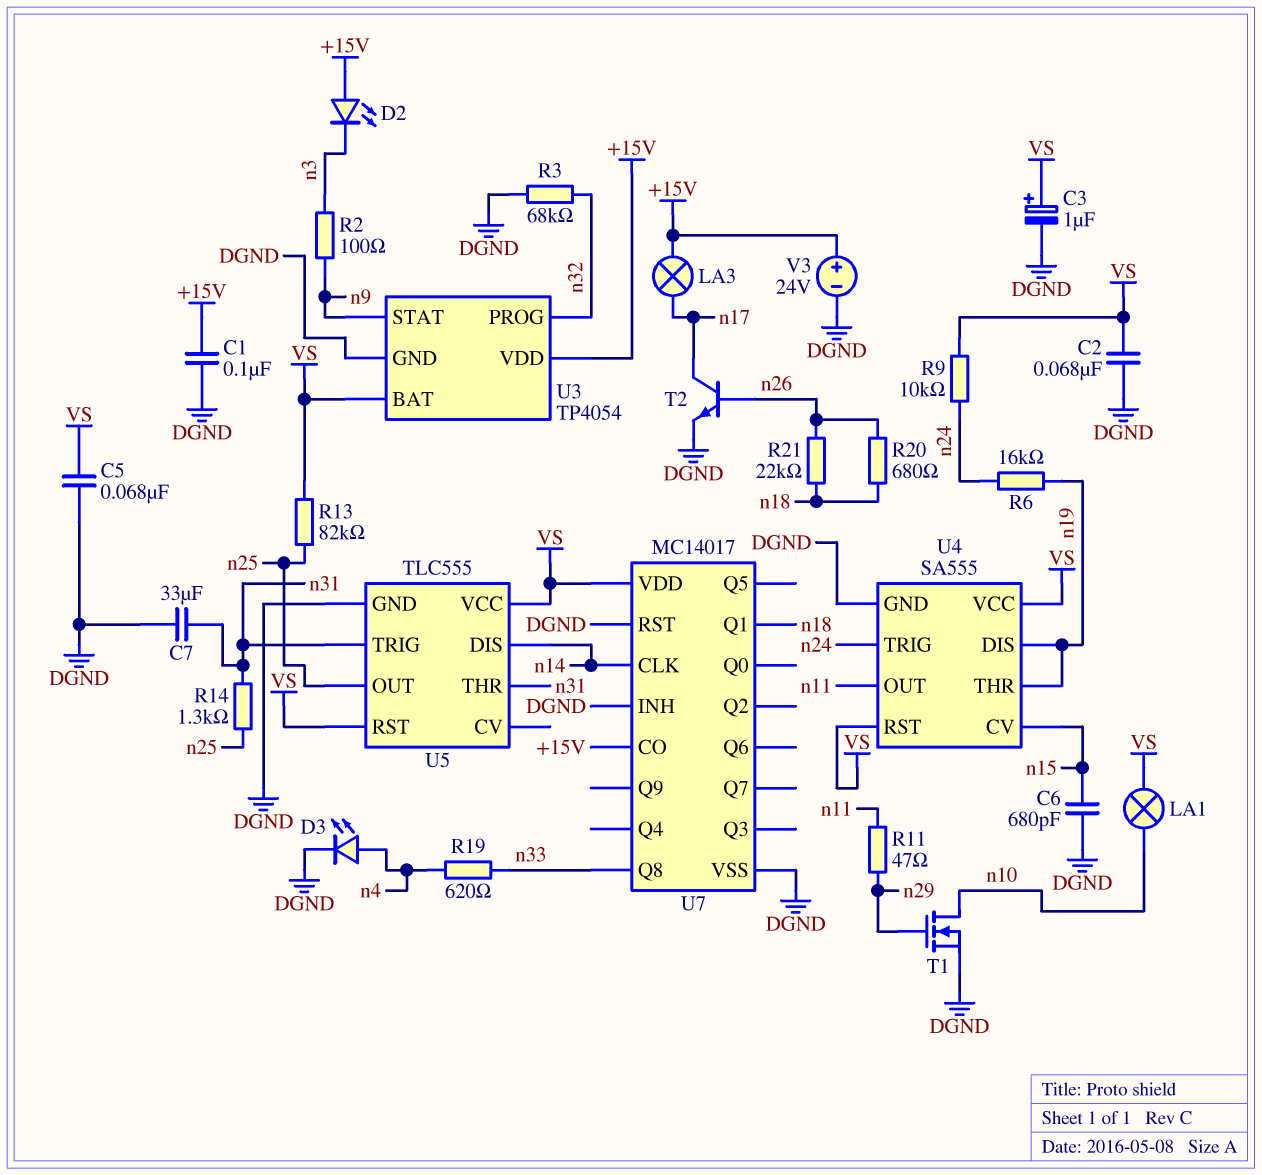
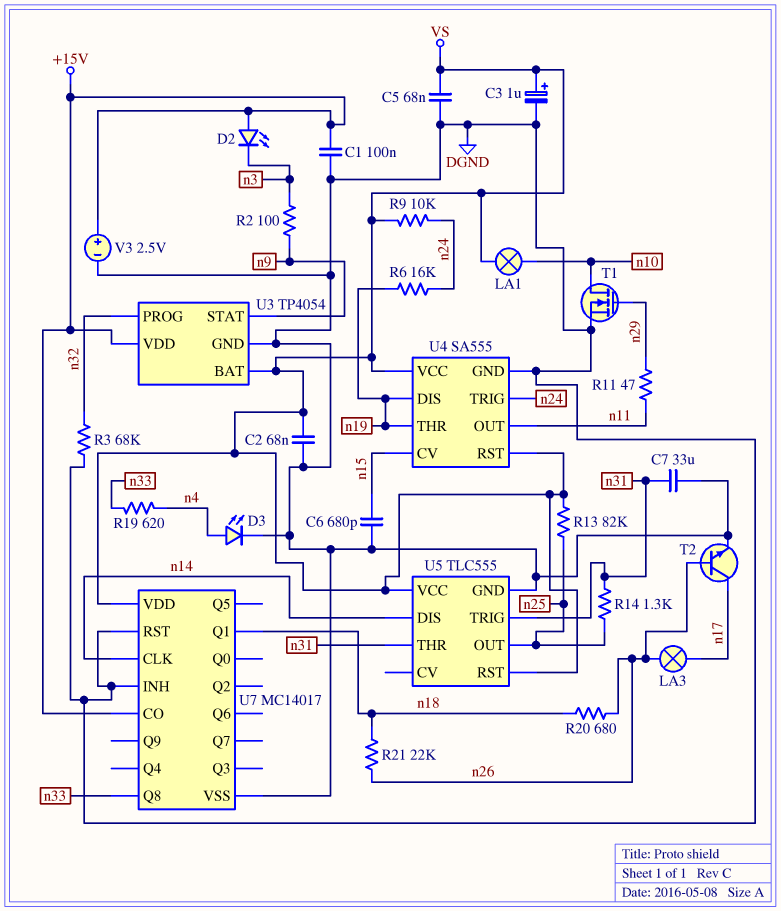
LA3: lamp (+15V, n17) -> lamp (n17, n26)
V3: 24V (plus +15V, minus DGND) -> 2.5V (plus +15V, minus DGND)

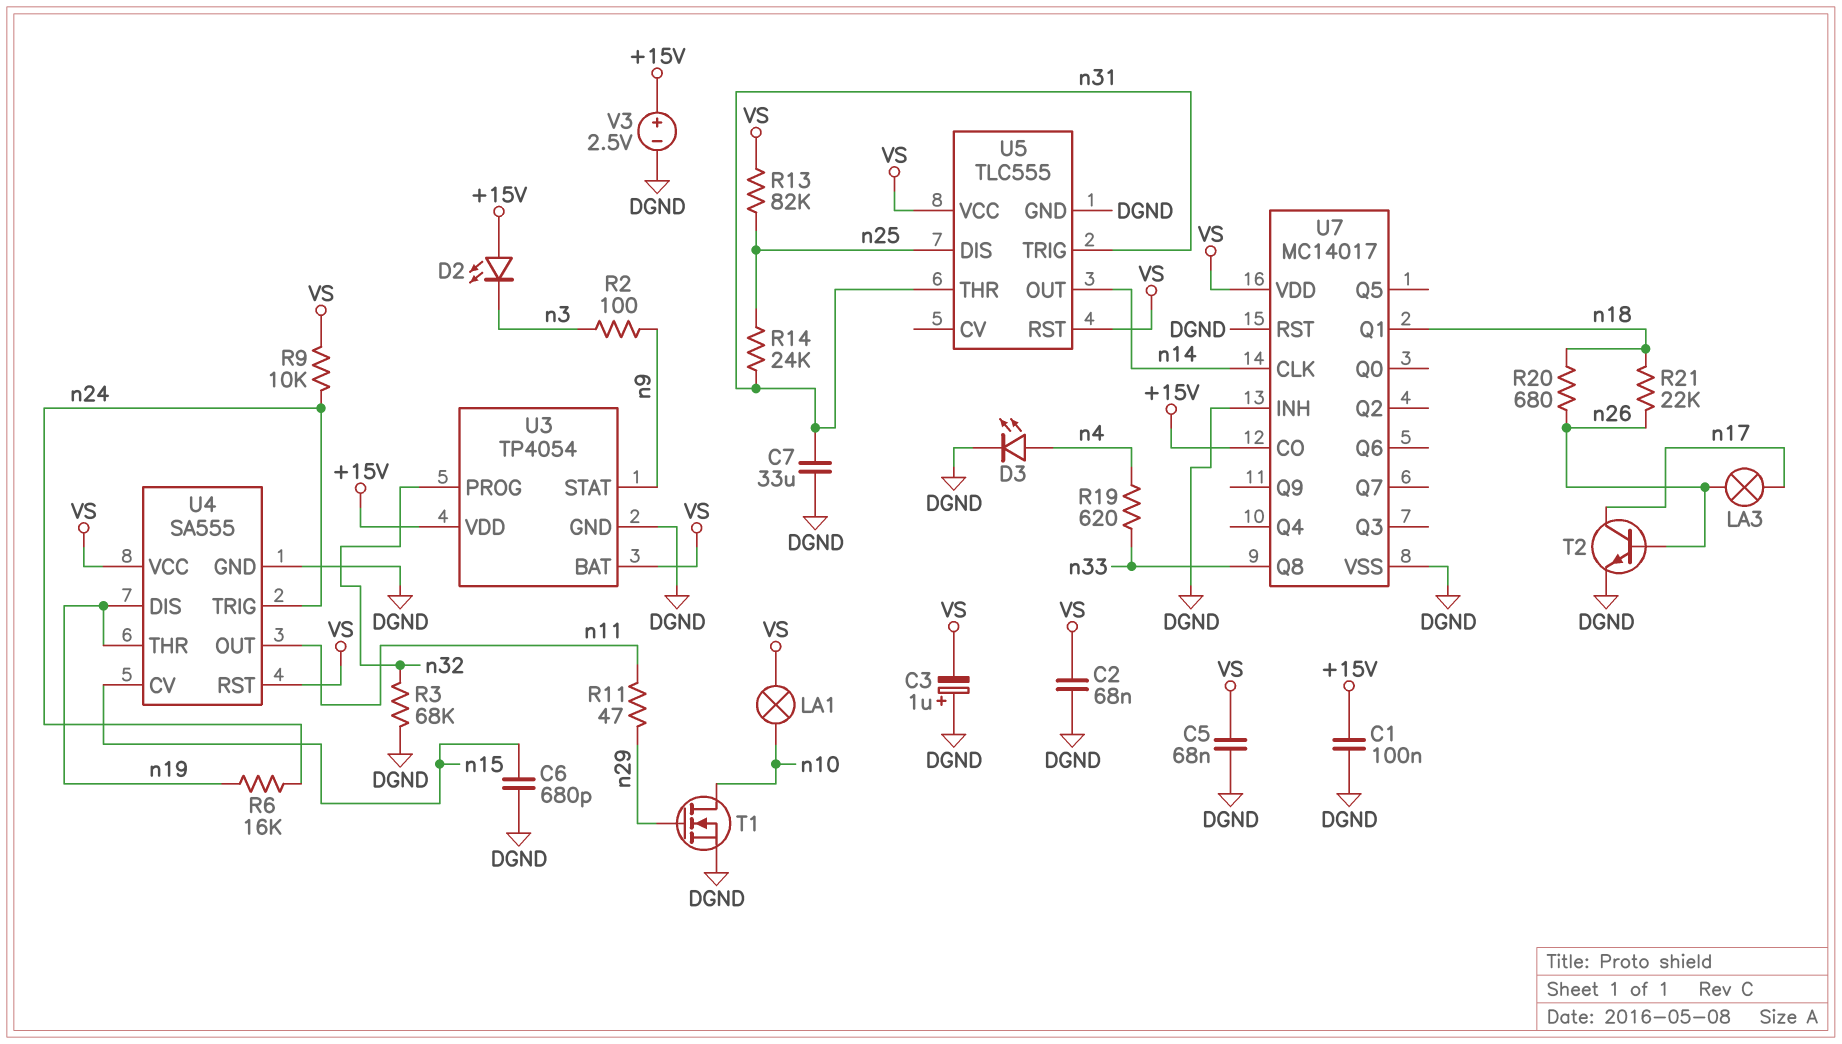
C3: 1uF (plus VS, minus DGND) -> 1uF (plus DGND, minus VS)
R14: 1.3k (n25, n31) -> 24k (n25, n31)
U5 pin DIS: n14 -> n25
U5 pin OUT: n25 -> n14

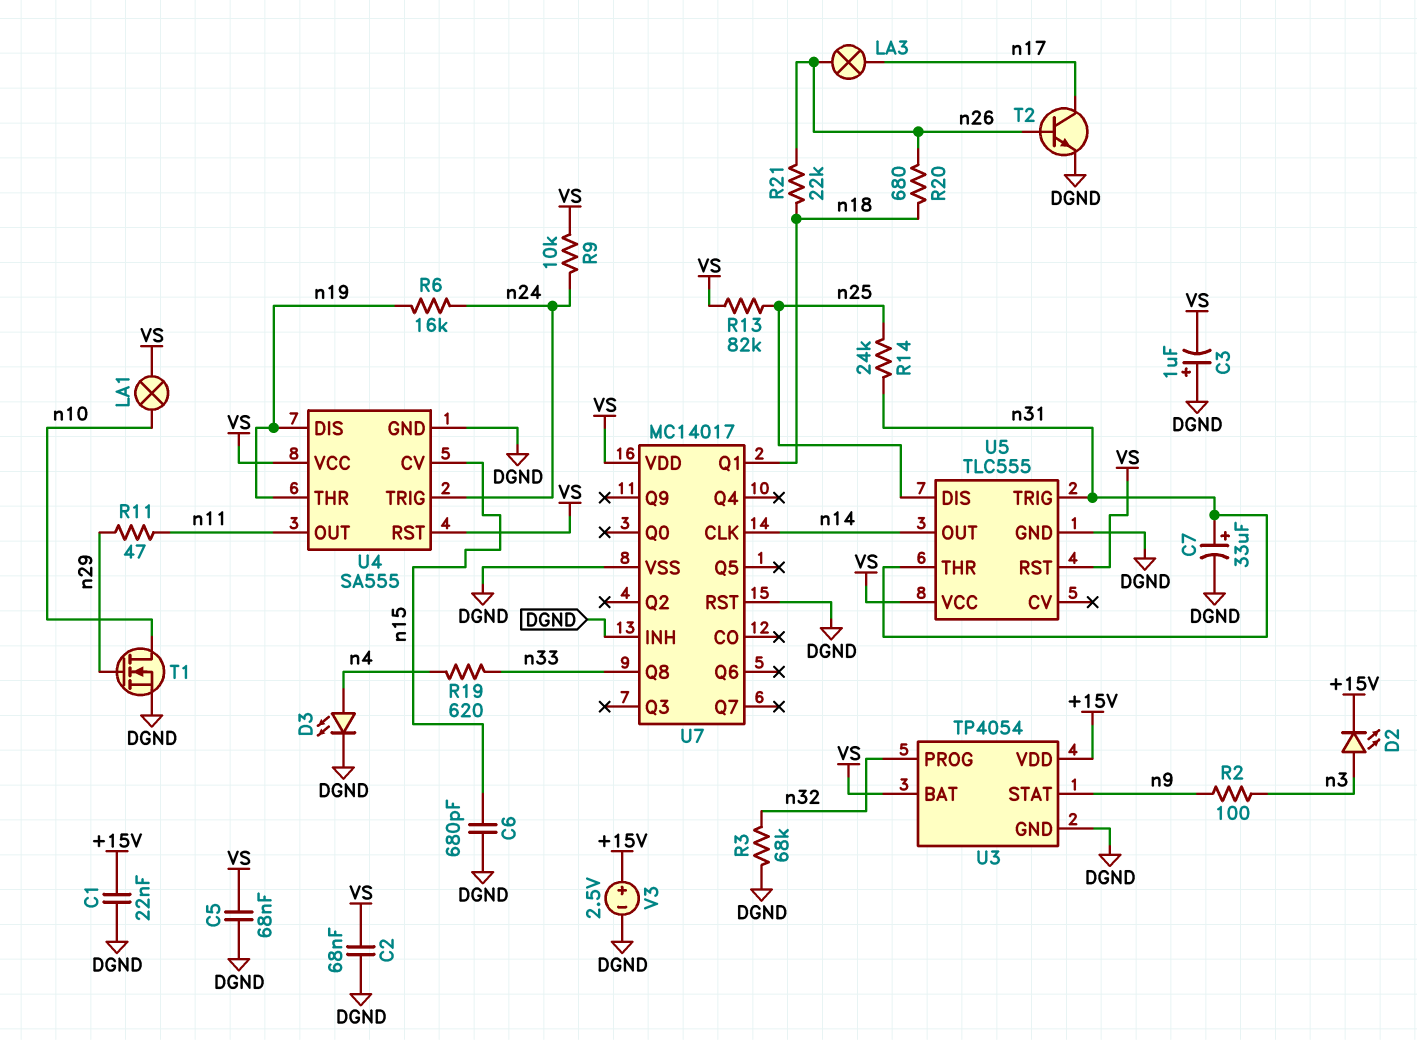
C1: 100nF (+15V, DGND) -> 22nF (+15V, DGND)
C7: 33uF (DGND, n31) -> 33uF (plus n31, minus DGND)
D2: LED (A +15V, K n3) -> LED (A n3, K +15V)
U7 pin CO: +15V -> none

